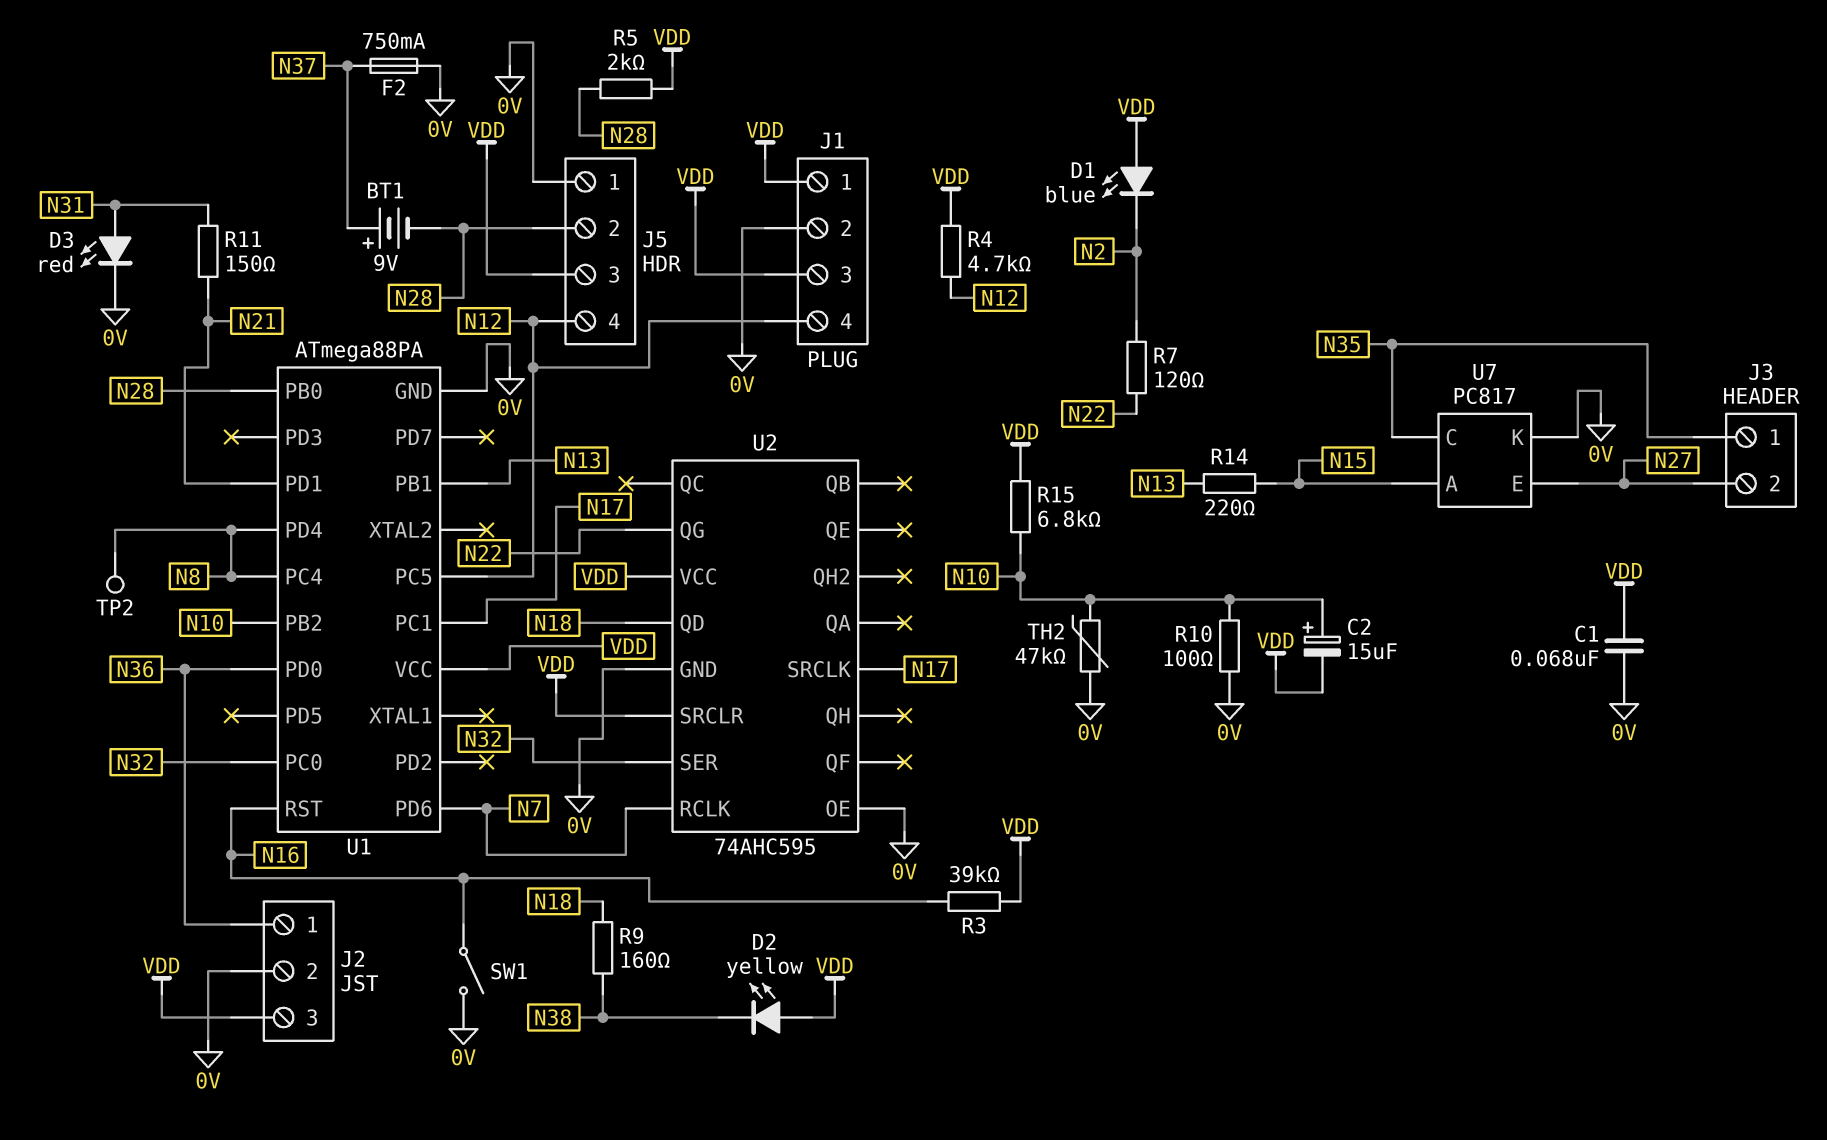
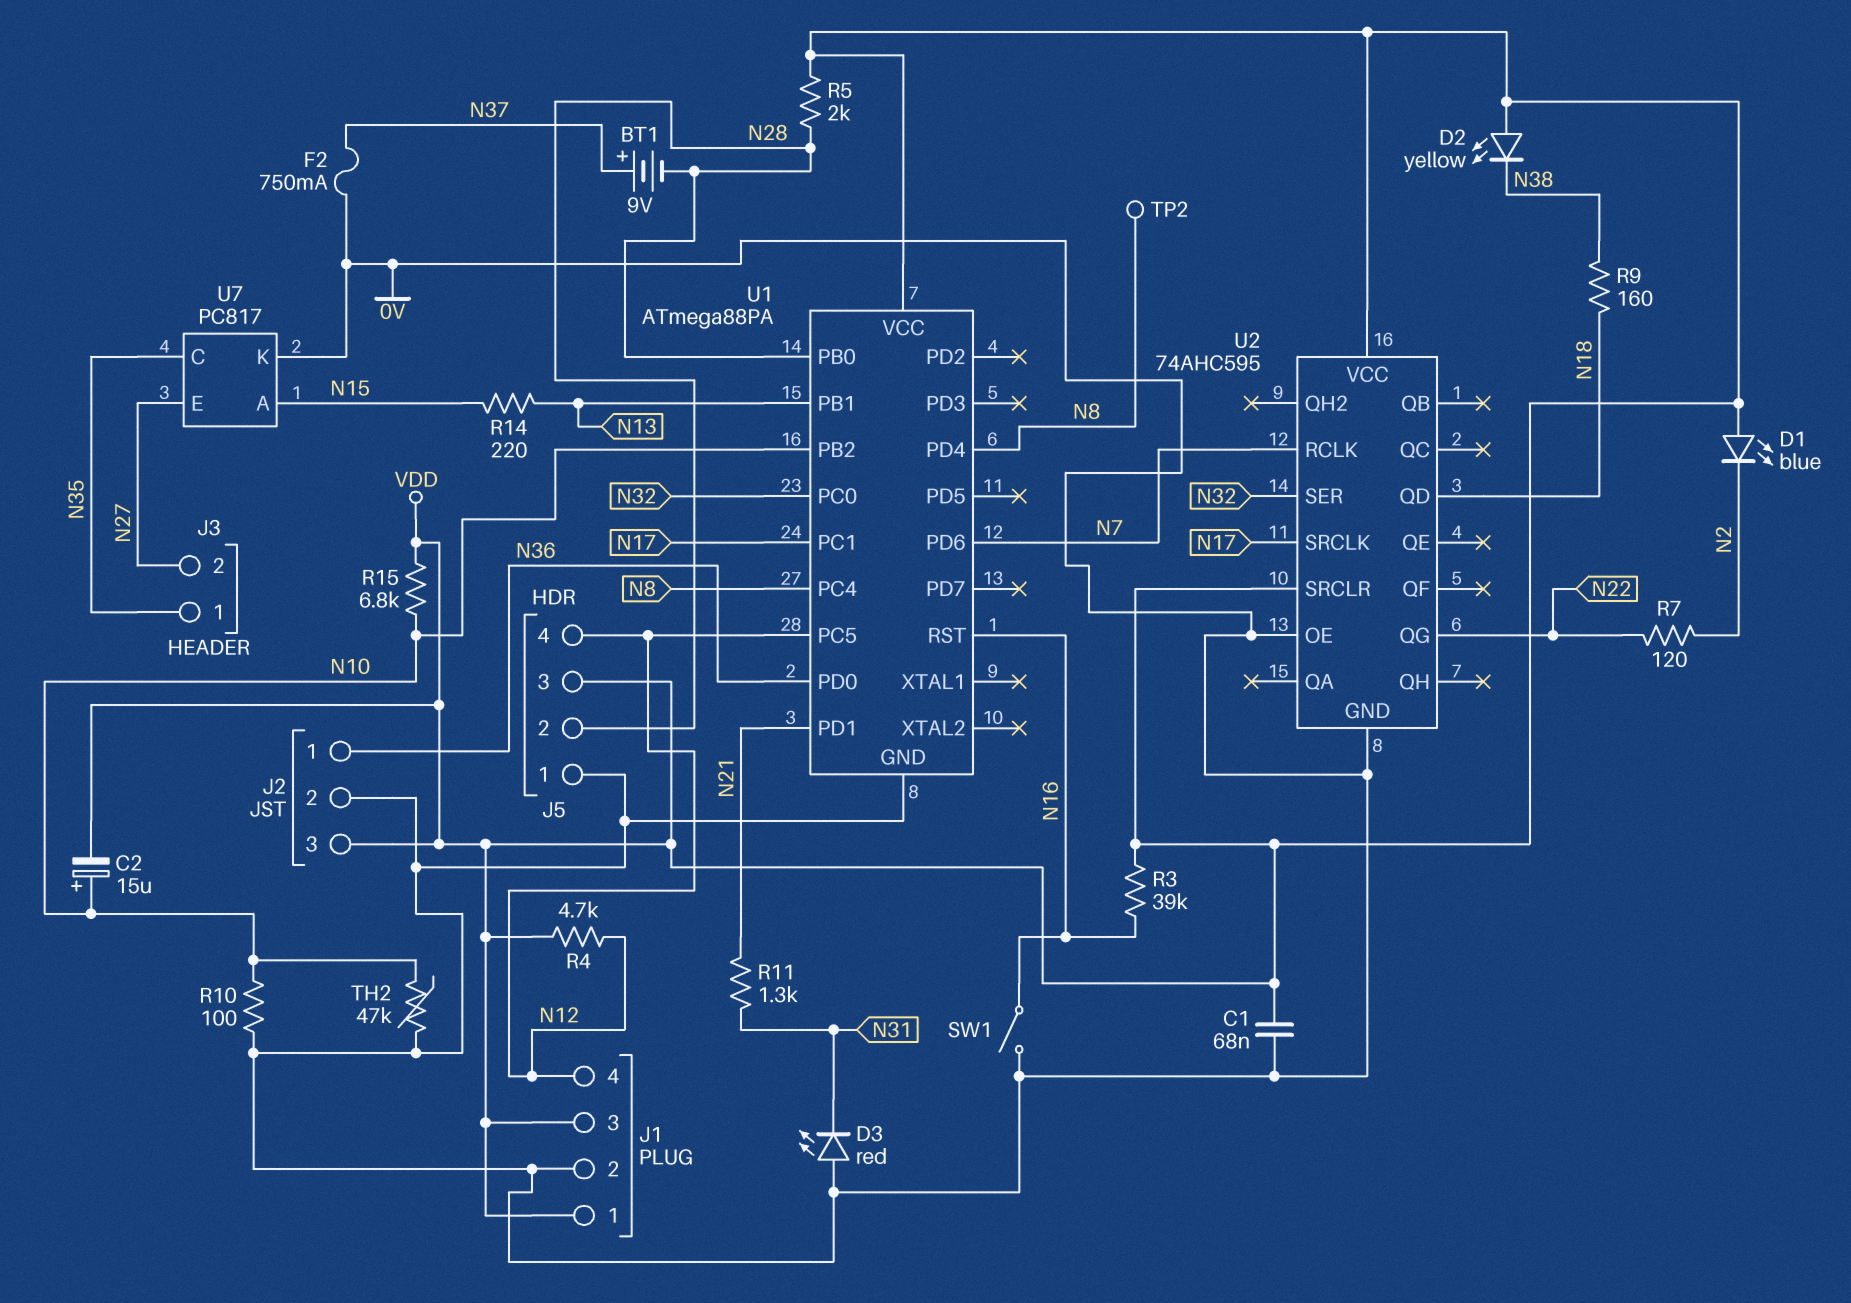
D3: LED red (A N31, K 0V) -> LED red (A 0V, K N31)
R11: 150 (N21, N31) -> 1.3k (N21, N31)

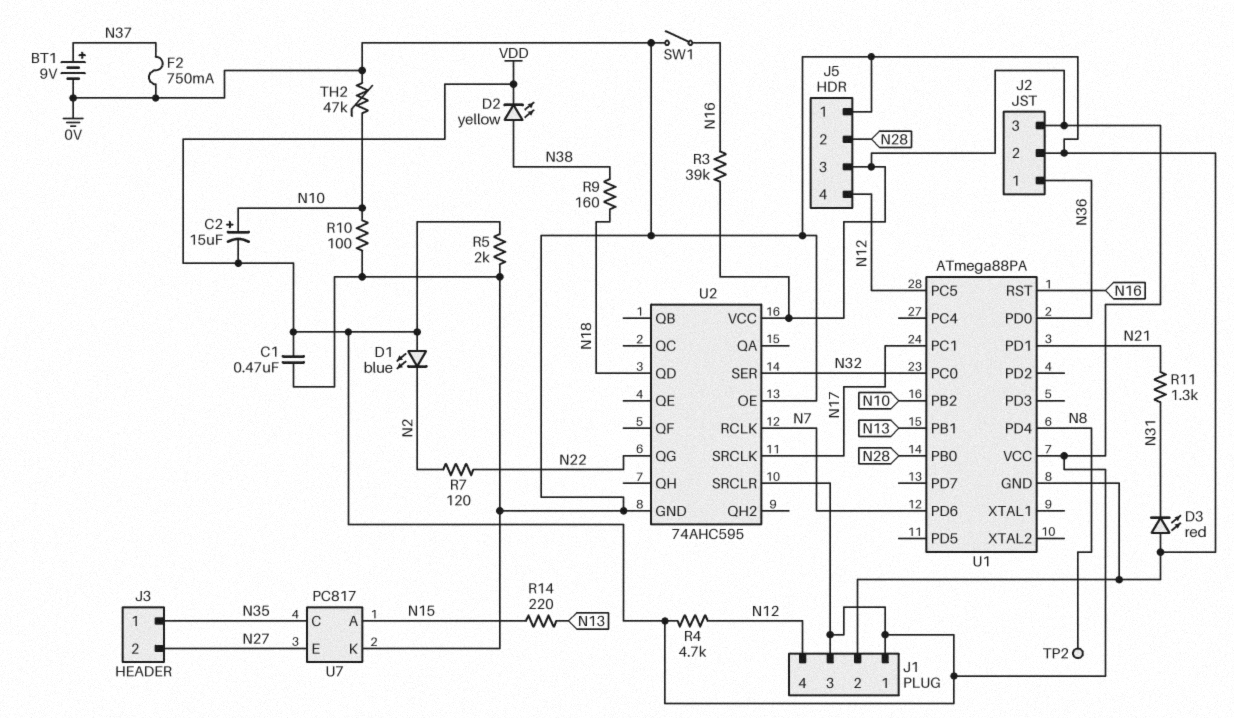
BT1: 9V (plus N37, minus N28) -> 9V (plus N37, minus 0V)
C1: 68nF (0V, VDD) -> 470nF (0V, VDD)
D2: LED yellow (A VDD, K N38) -> LED yellow (A N38, K VDD)
R5: 2k (N28, VDD) -> 2k (0V, VDD)
R15: 6.8k (N10, VDD) -> none
U1 pin PC4: N8 -> none

